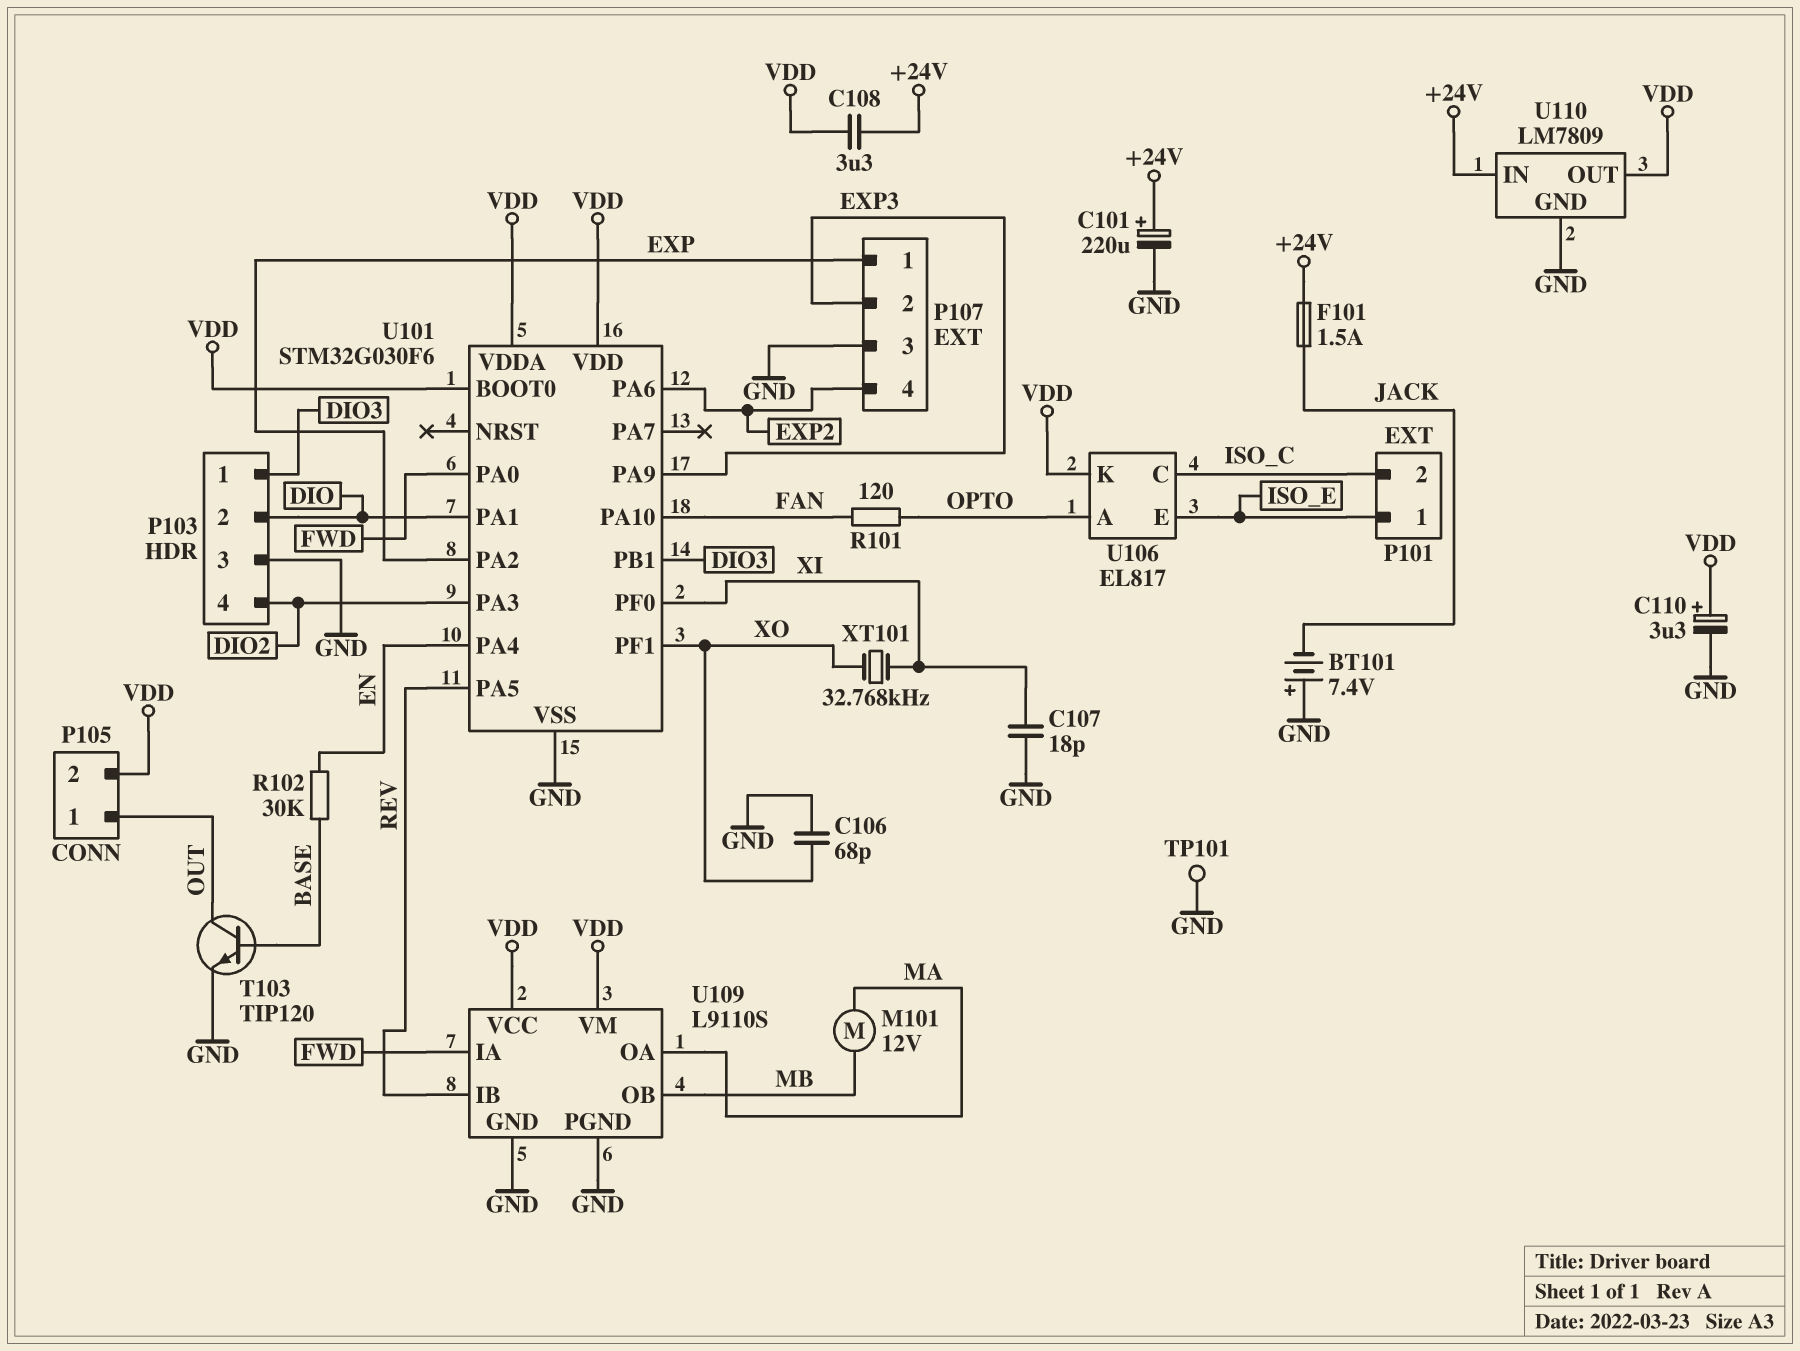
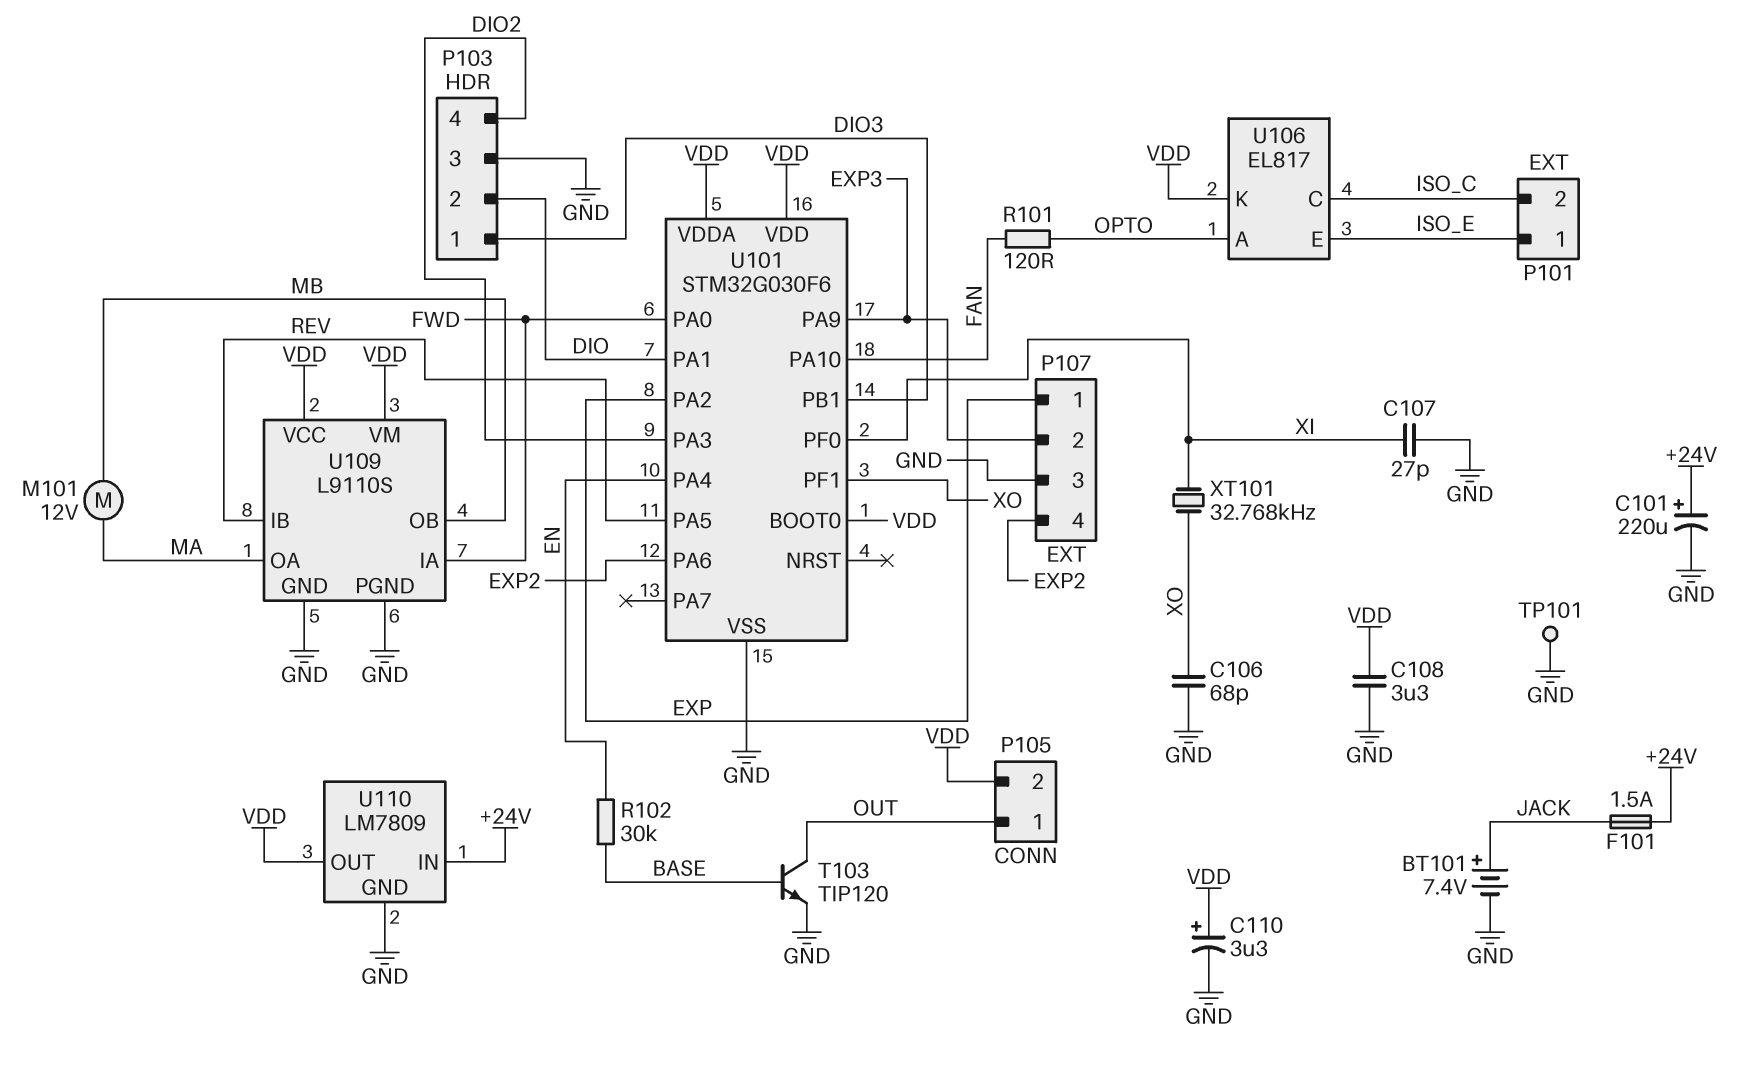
BT101: 7.4V (plus GND, minus JACK) -> 7.4V (plus JACK, minus GND)
C107: 18pF (GND, XI) -> 27pF (GND, XI)
C108: 3.3uF (+24V, VDD) -> 3.3uF (GND, VDD)

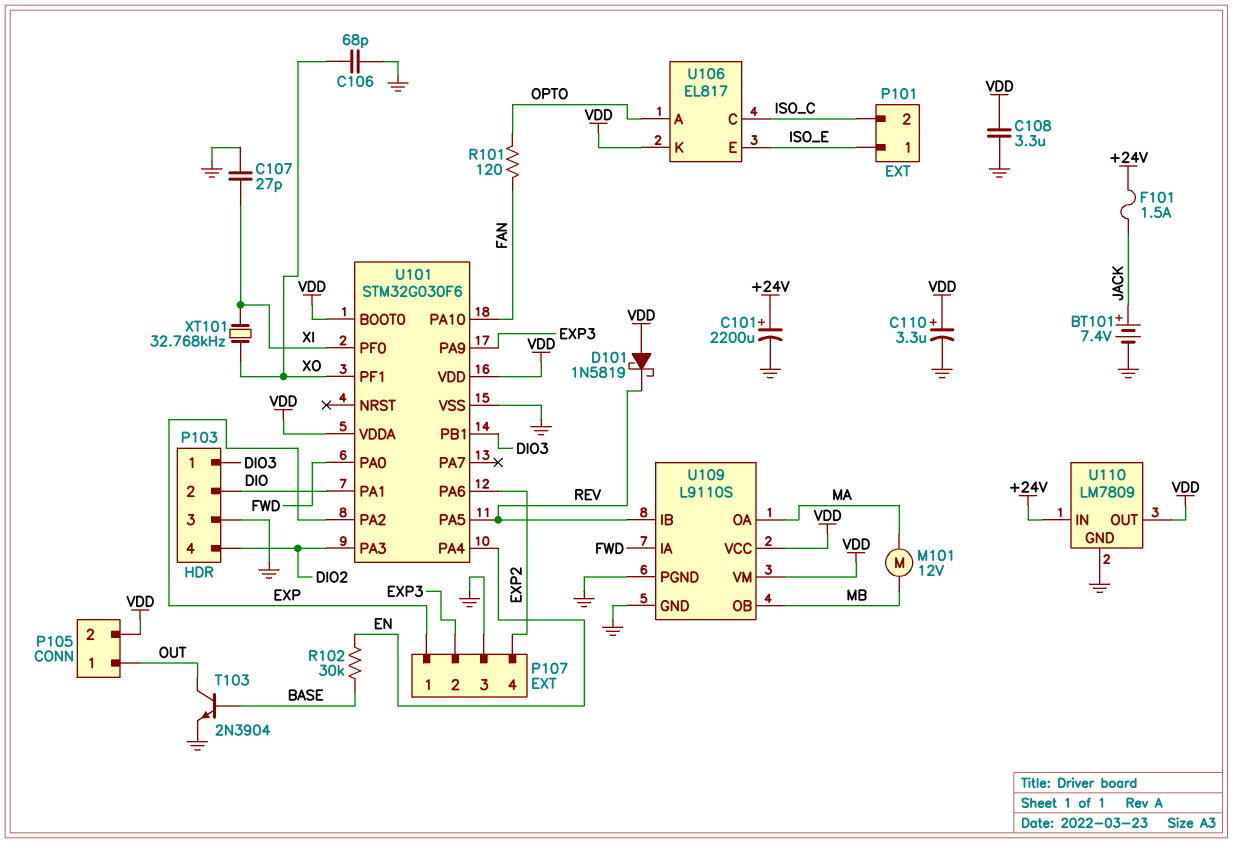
C101: 220uF (plus +24V, minus GND) -> 2200uF (plus +24V, minus GND)
D101: none -> schottky 1N5819 (A VDD, K REV)
T103: NPN TIP120 (B BASE, C OUT, E GND) -> NPN 2N3904 (B BASE, C OUT, E GND)
TP101: test point (GND) -> none

